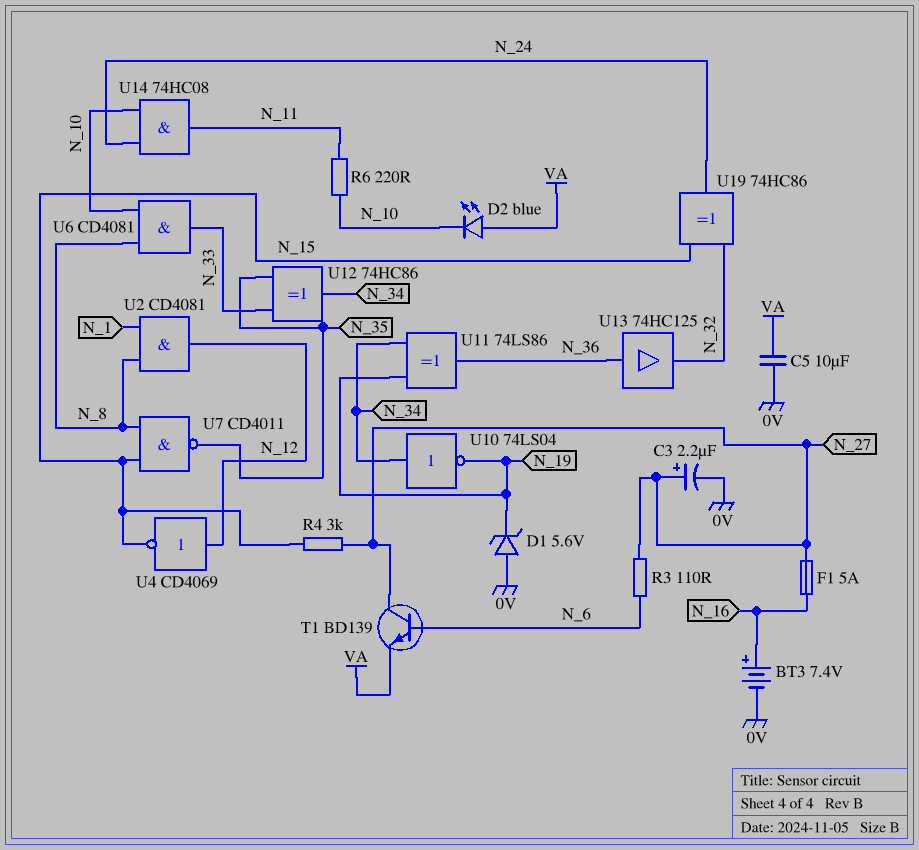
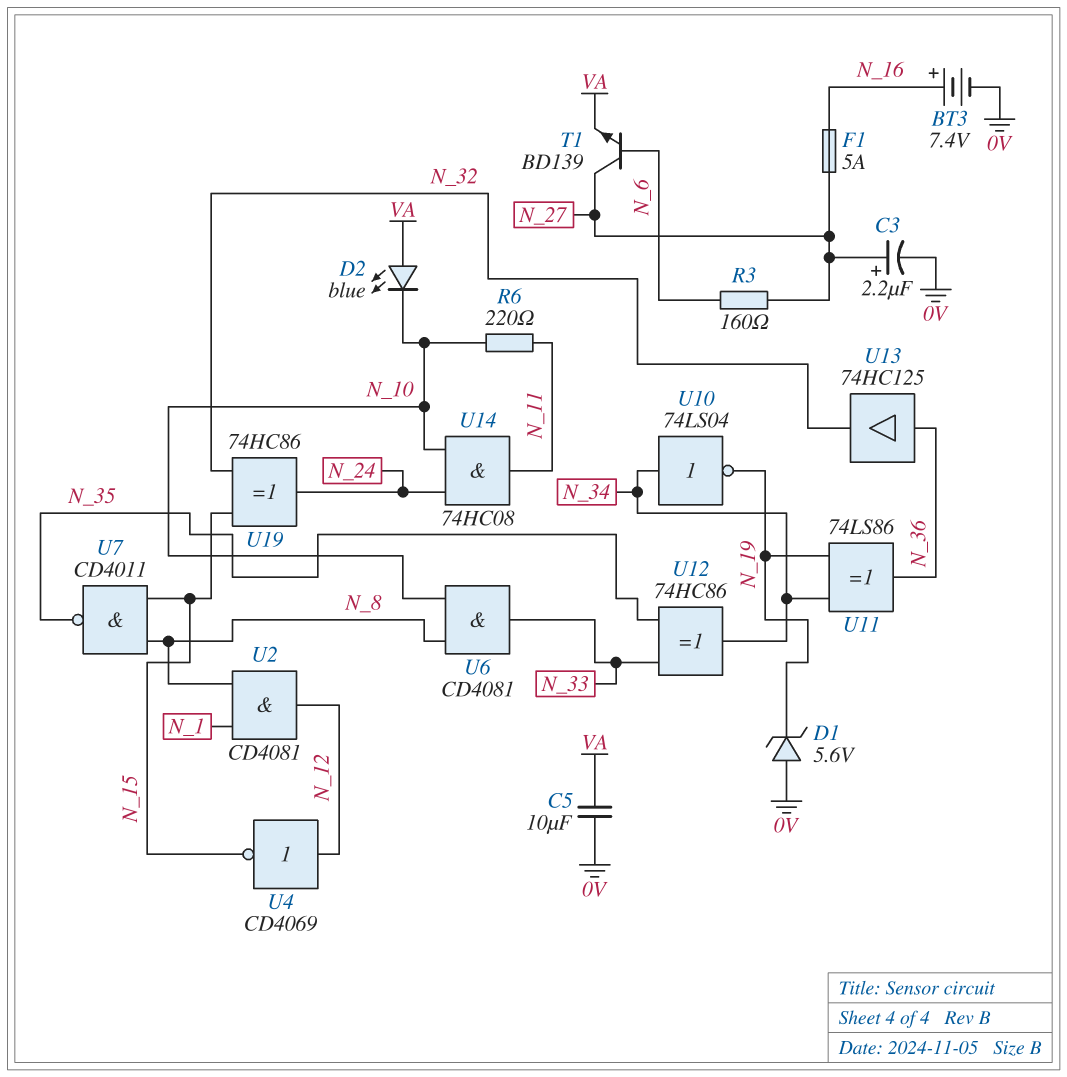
R3: 110 (N_6, N_27) -> 160 (N_6, N_27)
R4: 3k (N_15, N_27) -> none

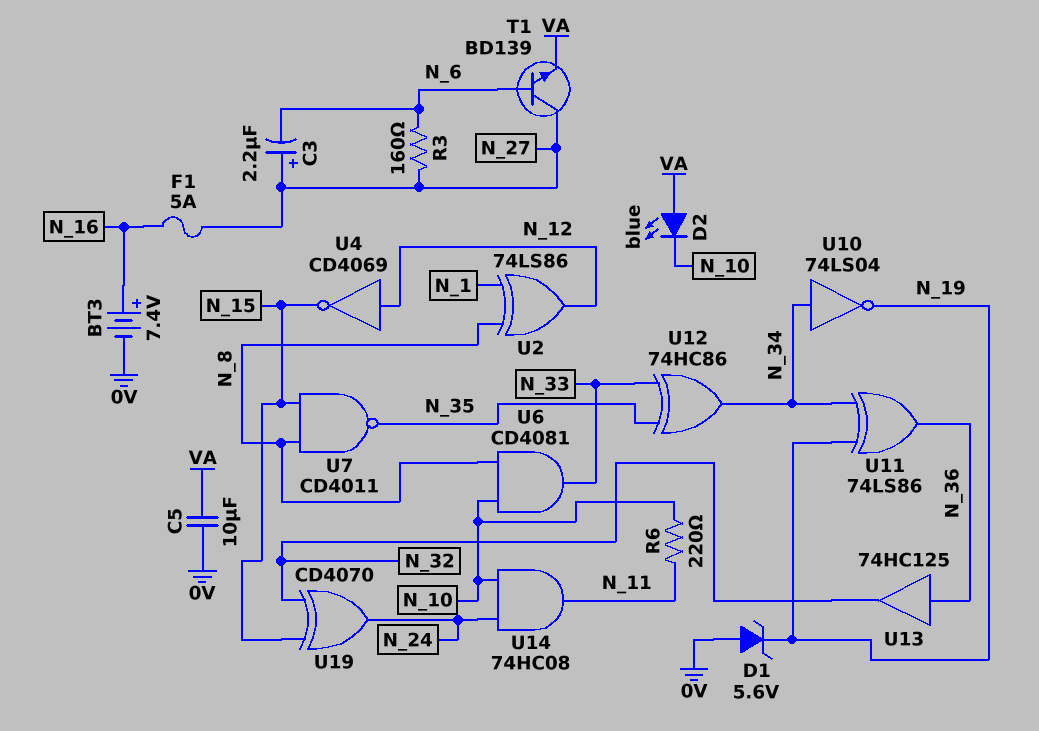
C3: 2.2uF (plus N_27, minus 0V) -> 2.2uF (plus N_27, minus N_6)
U2: AND CD4081 (in N_1, in N_8, out N_12) -> XOR 74LS86 (in N_1, in N_8, out N_12)
U19: XOR 74HC86 (in N_15, in N_32, out N_24) -> XOR CD4070 (in N_15, in N_32, out N_24)

